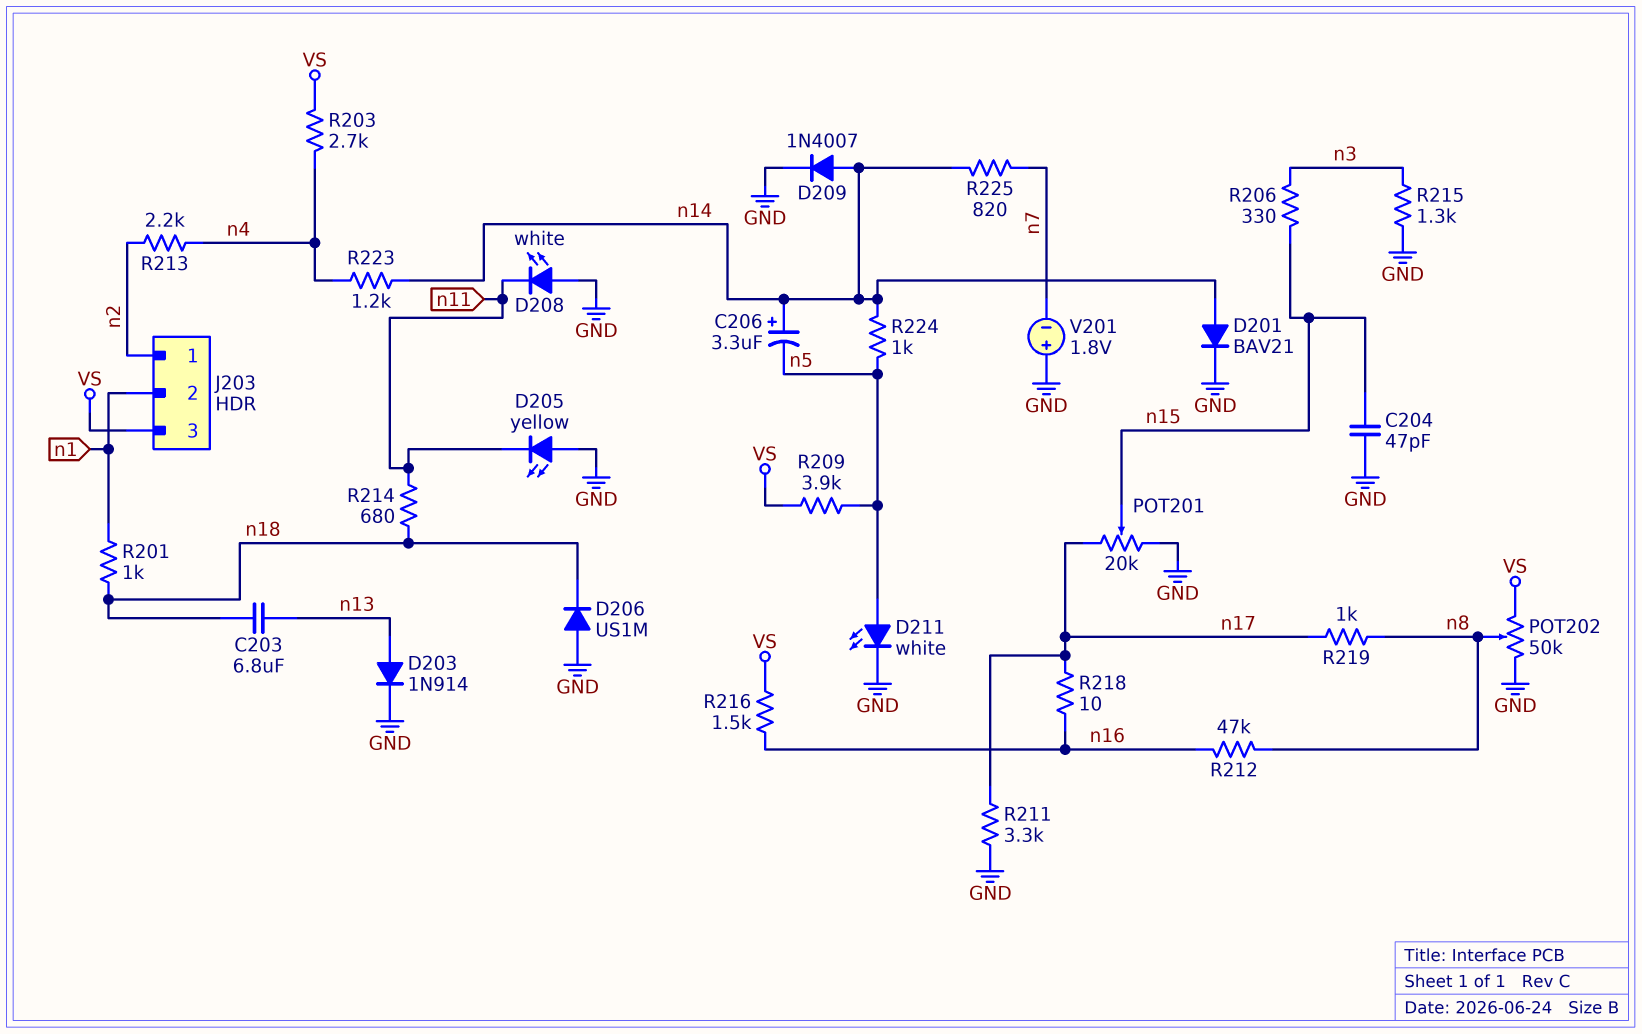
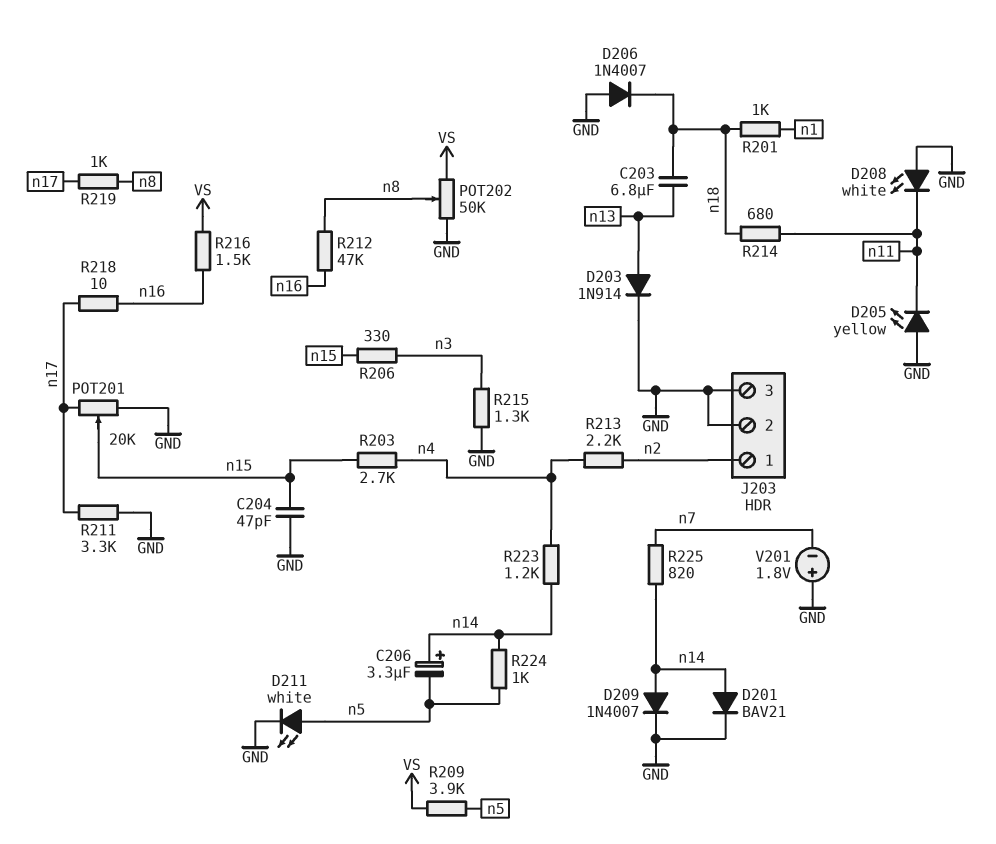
D206: diode US1M (A GND, K n18) -> diode 1N4007 (A GND, K n18)
J203 pin 2: n1 -> GND
J203 pin 3: VS -> GND
R203: 2.7k (VS, n4) -> 2.7k (n4, n15)

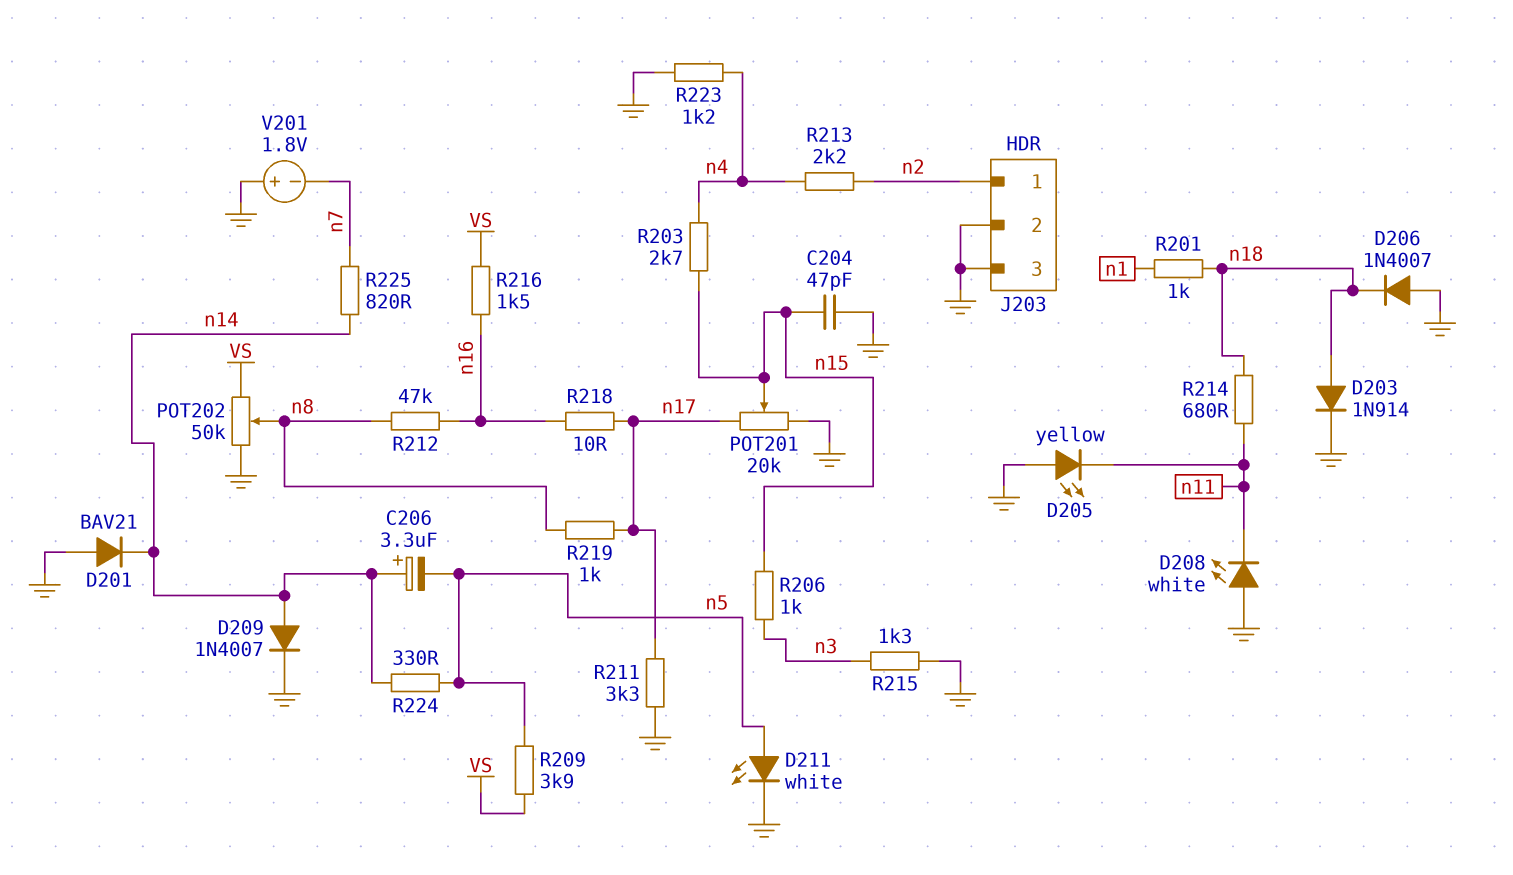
C203: 6.8uF (n13, n18) -> none
D201: diode BAV21 (A n14, K GND) -> diode BAV21 (A GND, K n14)
D203: diode 1N914 (A n13, K GND) -> diode 1N914 (A n18, K GND)
R206: 330 (n3, n15) -> 1k (n3, n15)
R223: 1.2k (n4, n14) -> 1.2k (GND, n4)
R224: 1k (n5, n14) -> 330 (n5, n14)

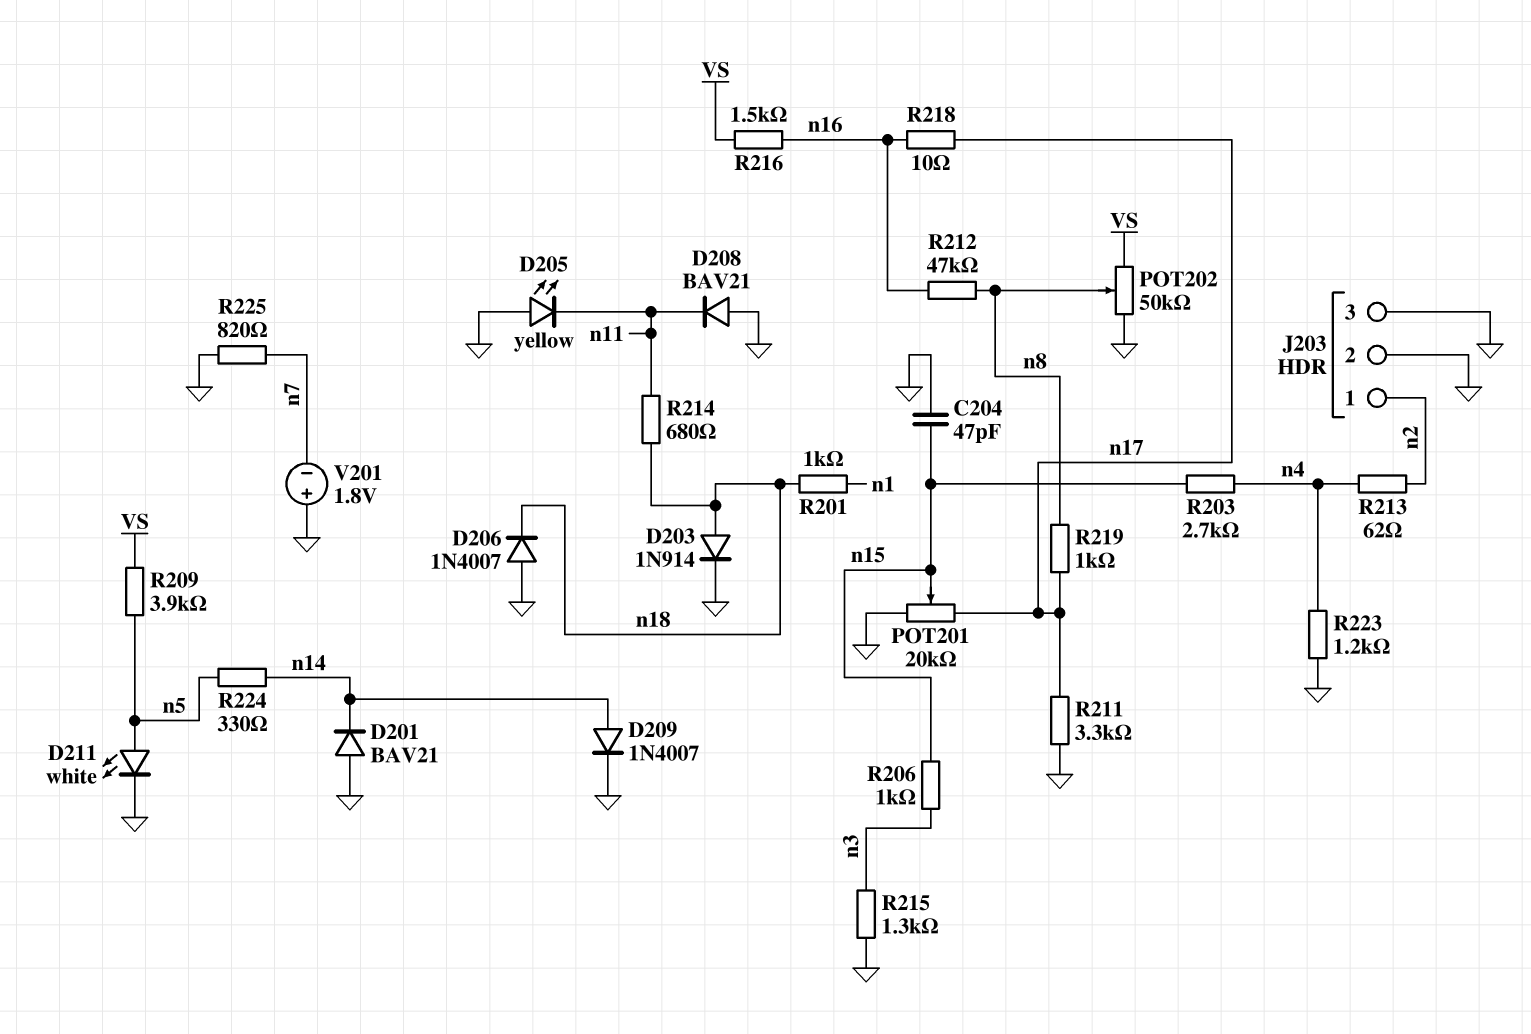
C206: 3.3uF (plus n14, minus n5) -> none
D208: LED white (A GND, K n11) -> diode BAV21 (A GND, K n11)
R213: 2.2k (n2, n4) -> 62 (n2, n4)
R225: 820 (n7, n14) -> 820 (GND, n7)

